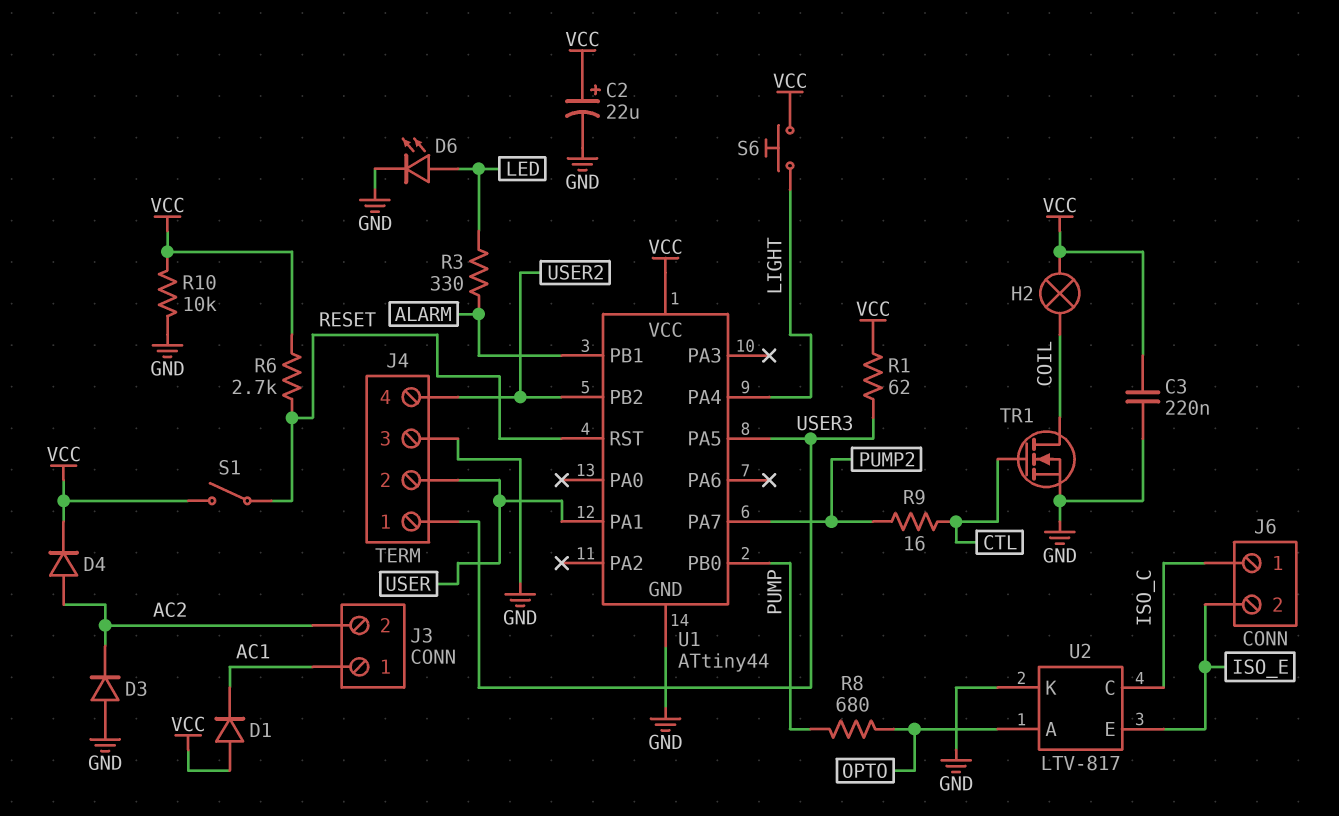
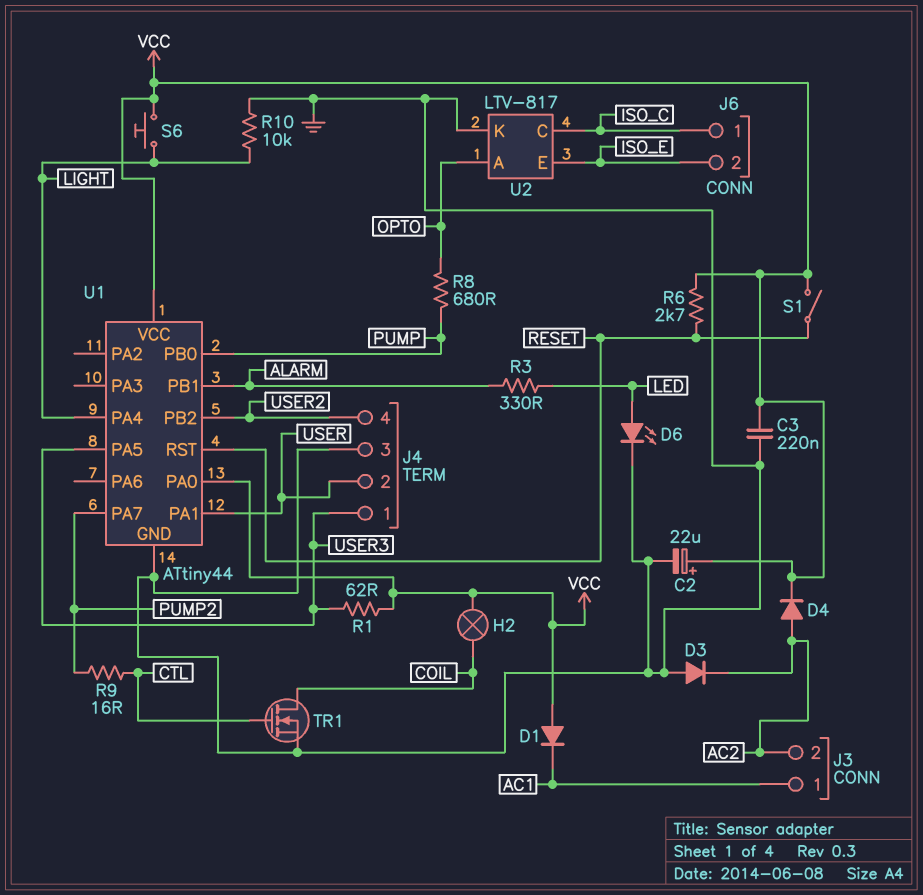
R10: 10k (GND, VCC) -> 10k (GND, LIGHT)
U1 pin PA0: none -> VCC

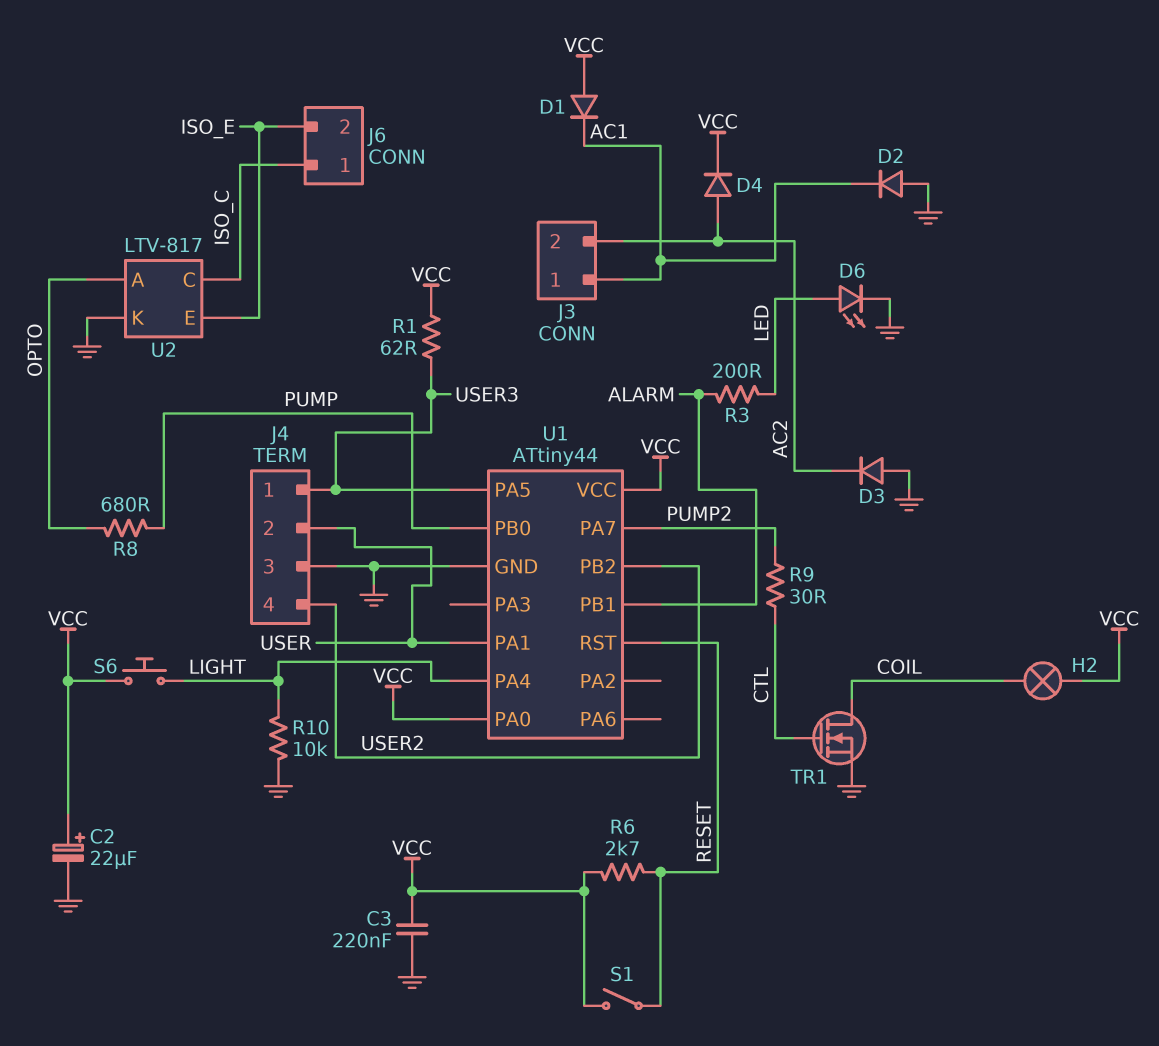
D2: none -> diode (A GND, K AC1)
R3: 330 (ALARM, LED) -> 200 (ALARM, LED)
R9: 16 (CTL, PUMP2) -> 30 (CTL, PUMP2)

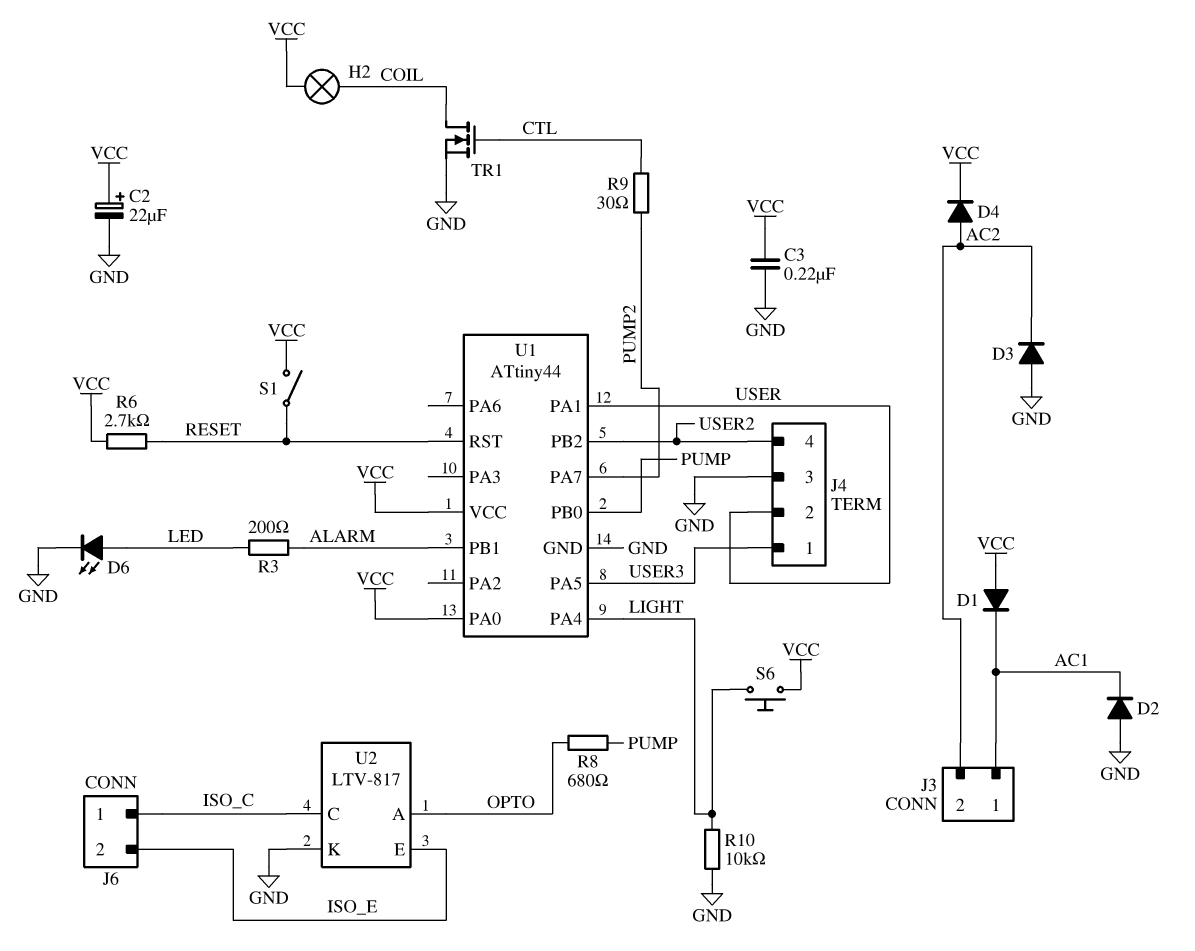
R1: 62 (USER3, VCC) -> none

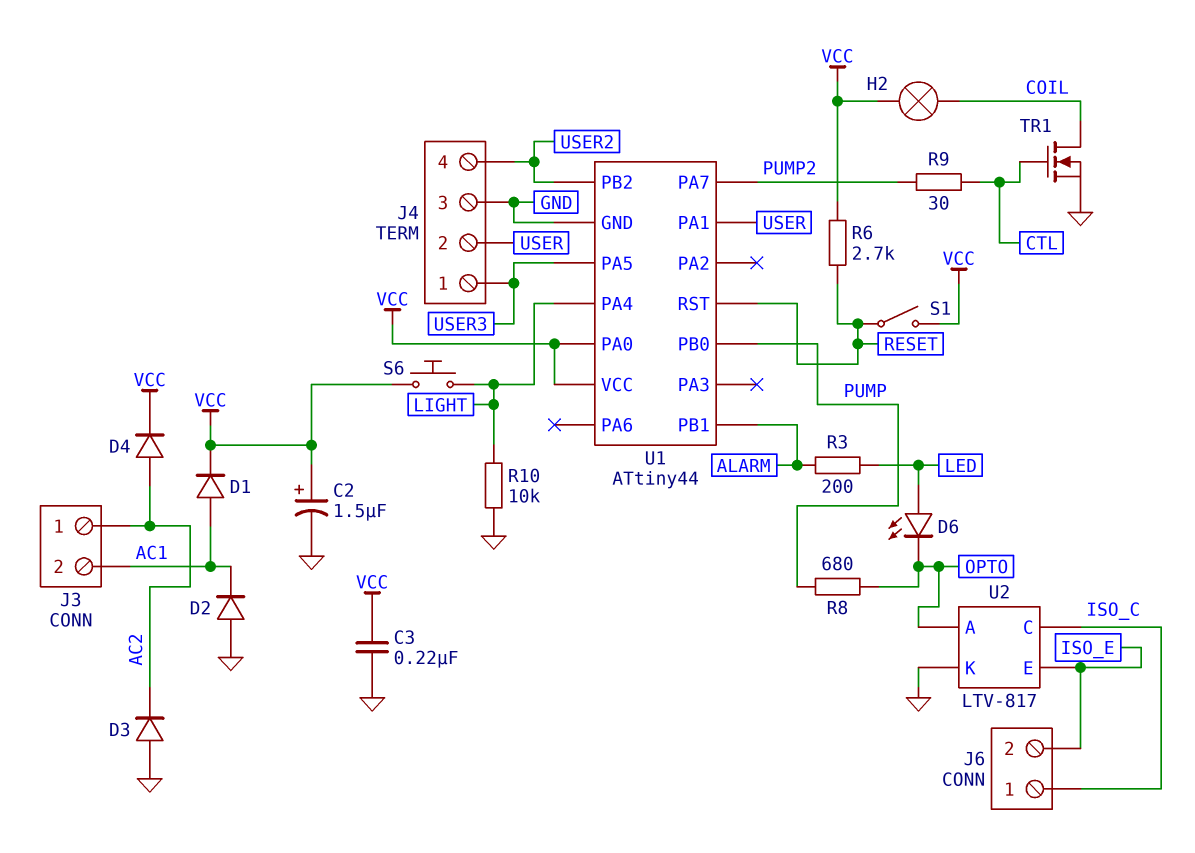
C2: 22uF (plus VCC, minus GND) -> 1.5uF (plus VCC, minus GND)
D1: diode (A VCC, K AC1) -> diode (A AC1, K VCC)
D6: LED (A LED, K GND) -> LED (A LED, K OPTO)
J3 pin 1: AC1 -> AC2
J3 pin 2: AC2 -> AC1

